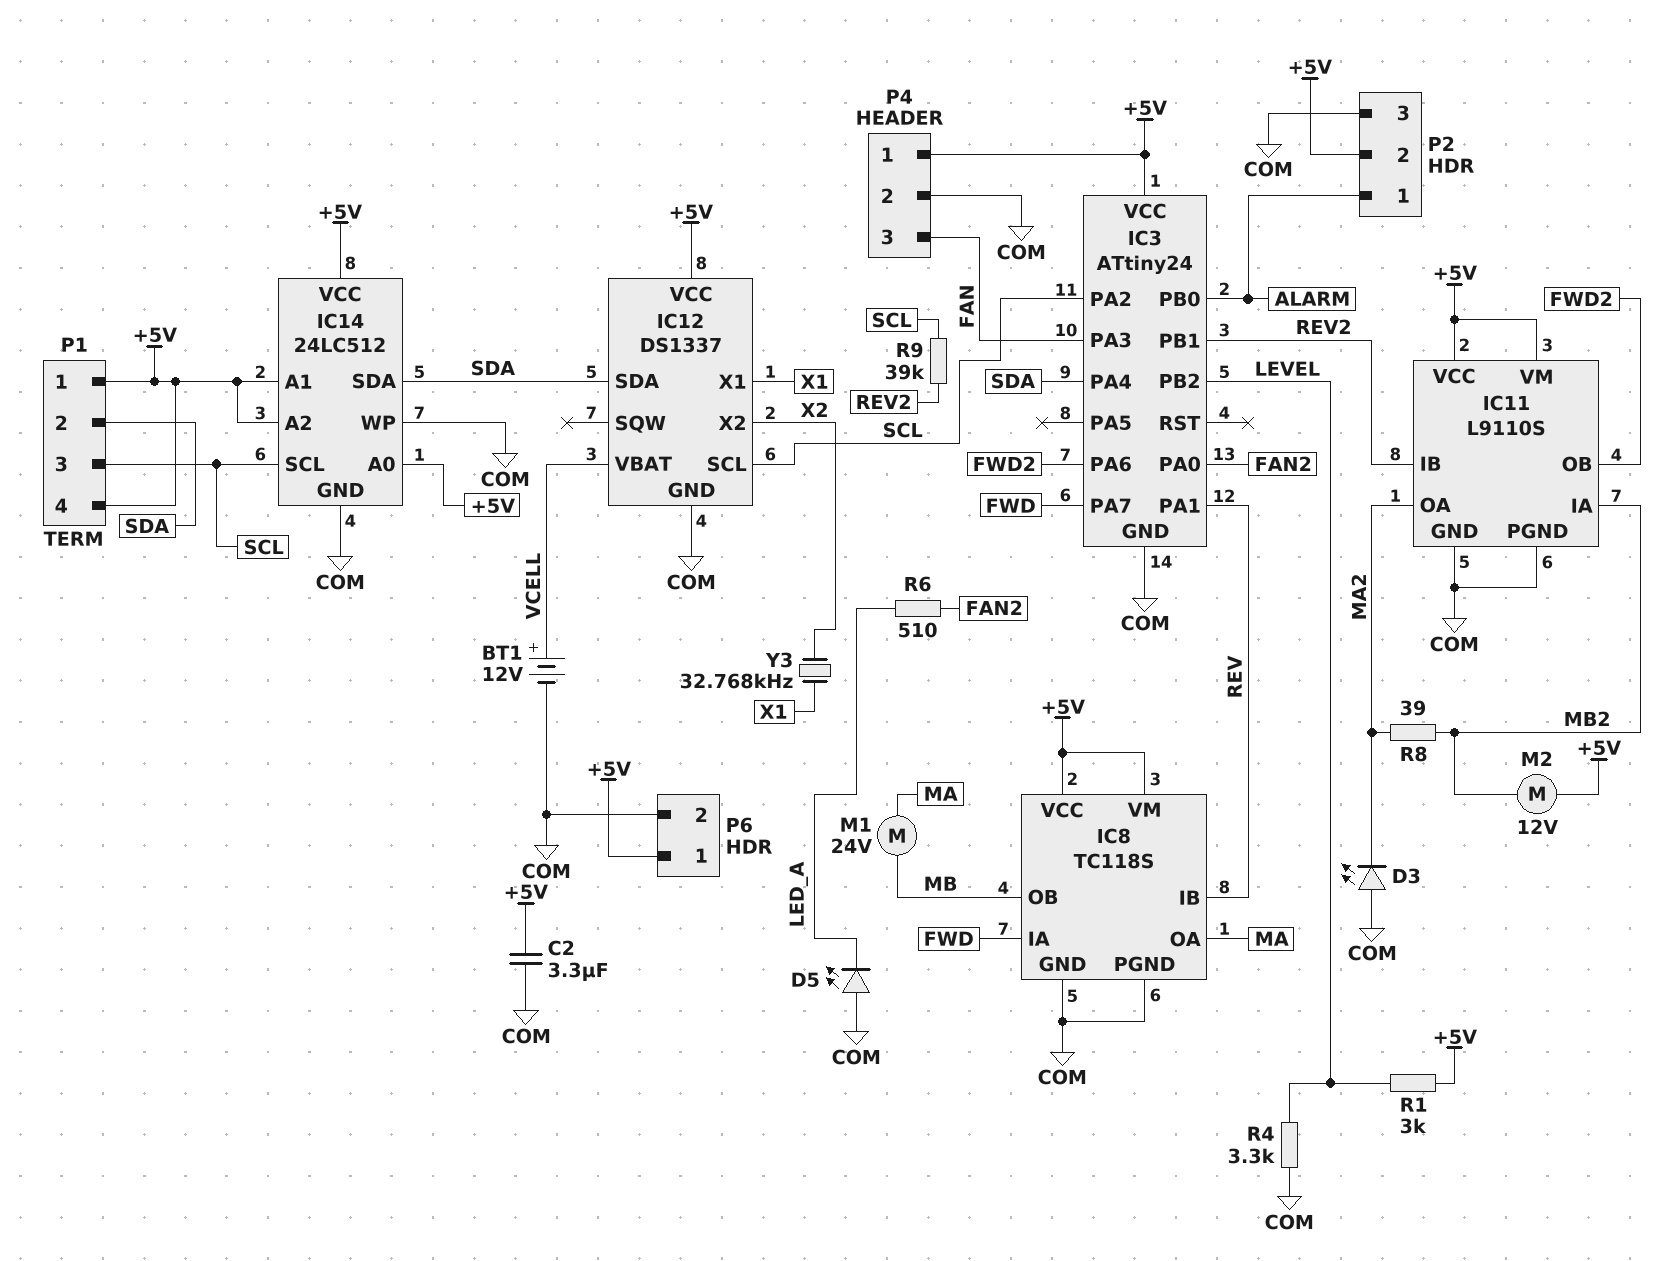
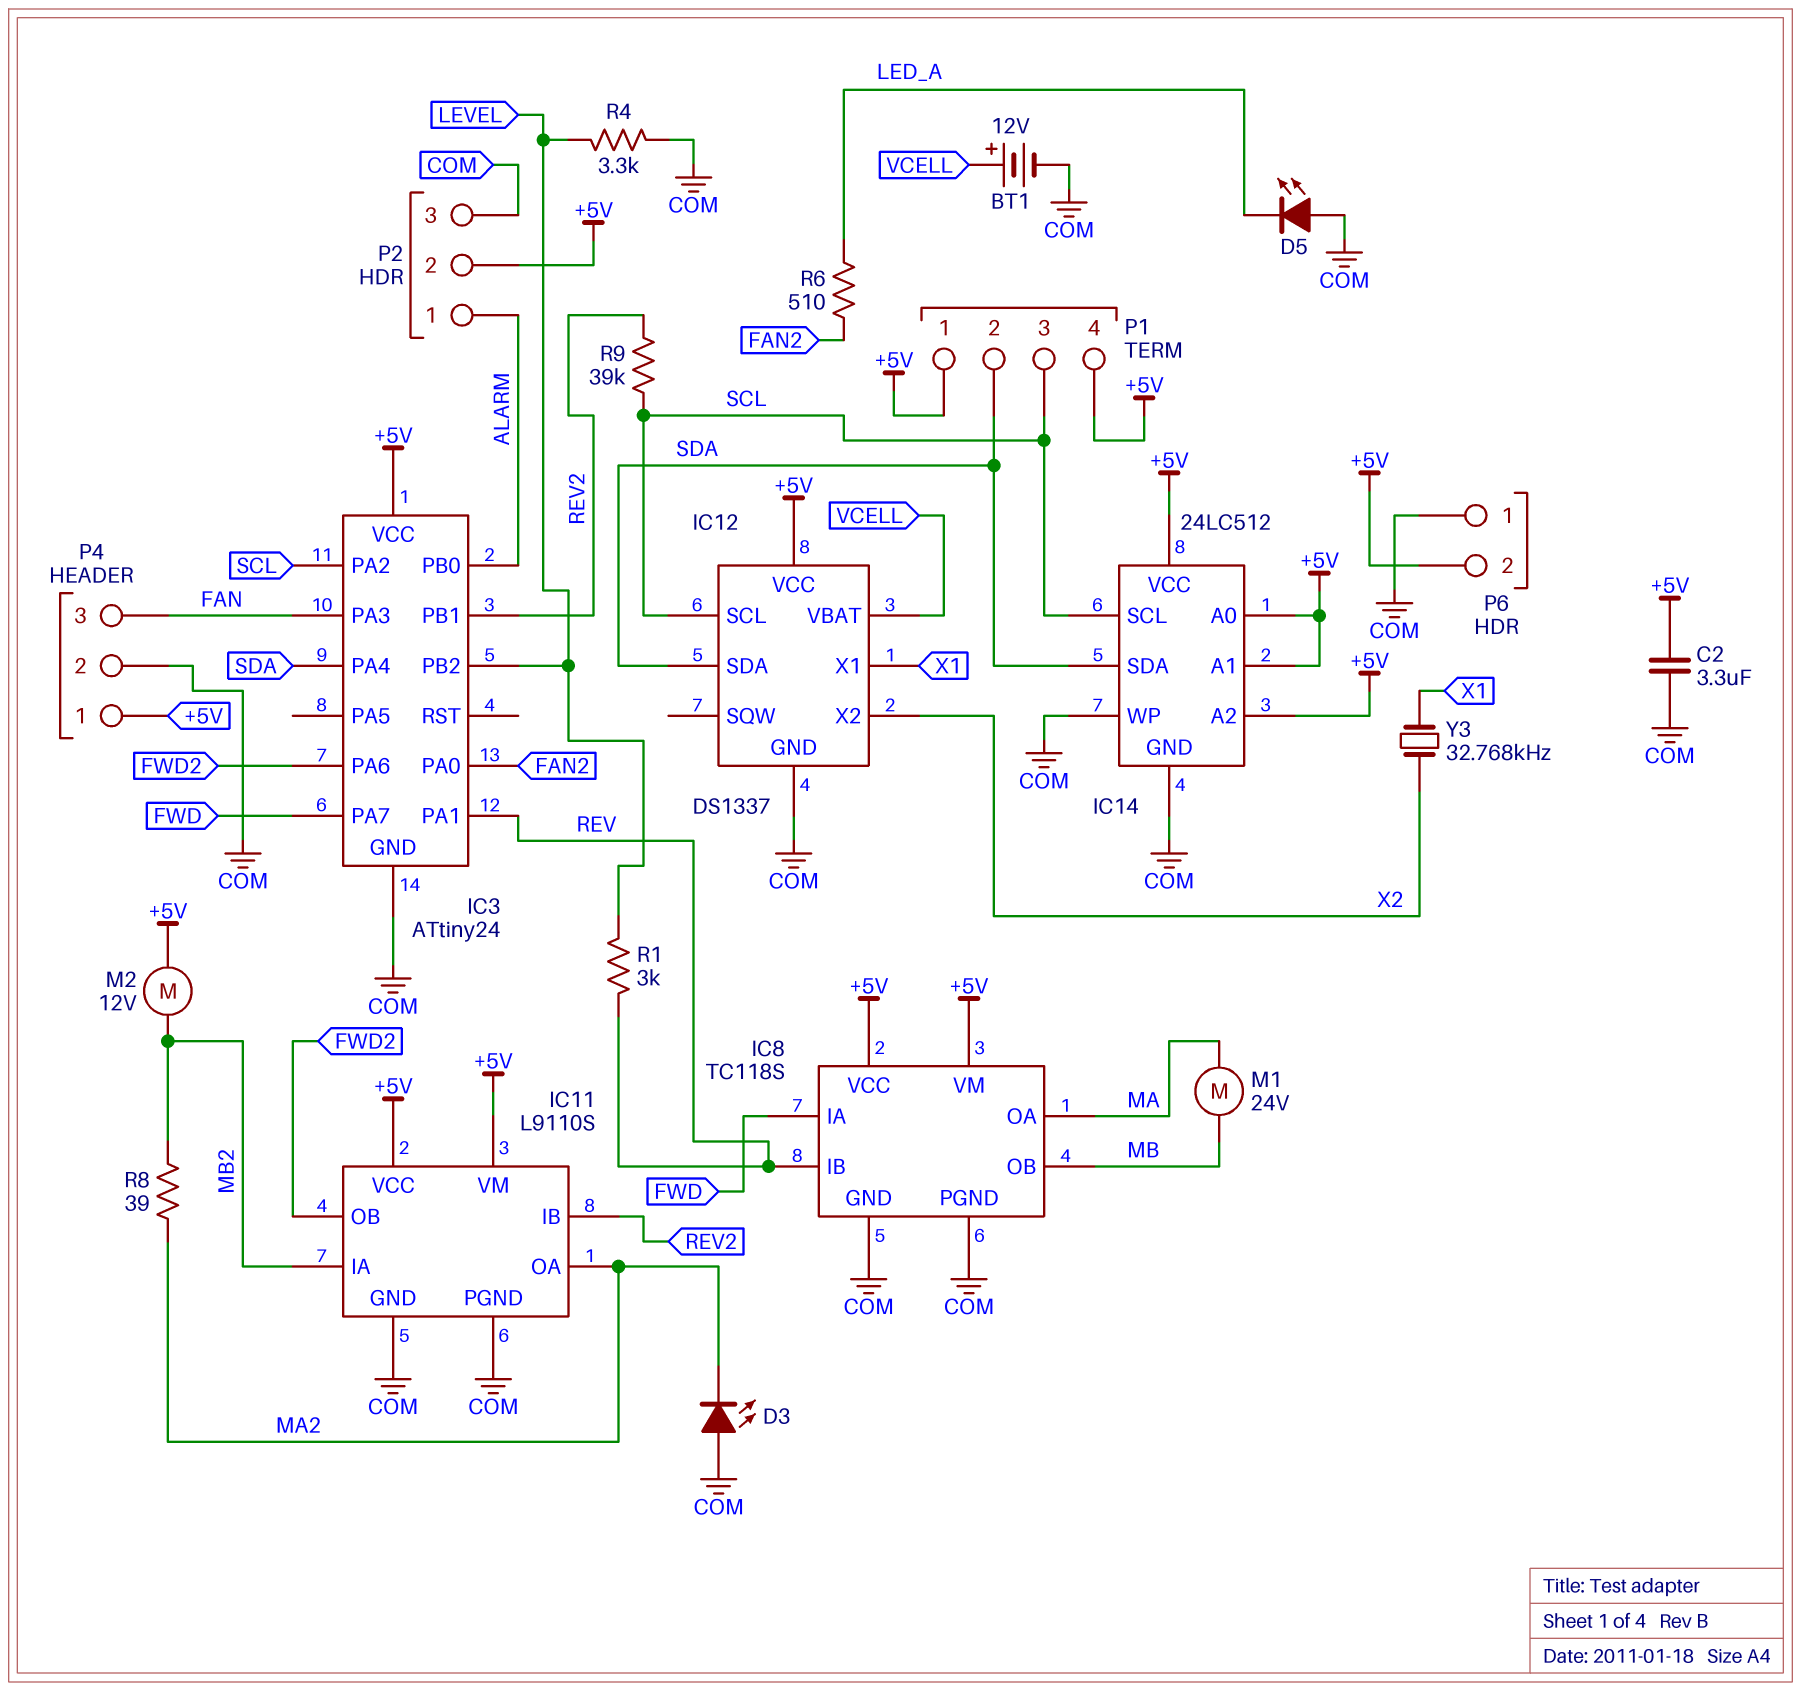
P6 pin 1: +5V -> COM
P6 pin 2: COM -> +5V
R1: 3k (+5V, LEVEL) -> 3k (LEVEL, REV)

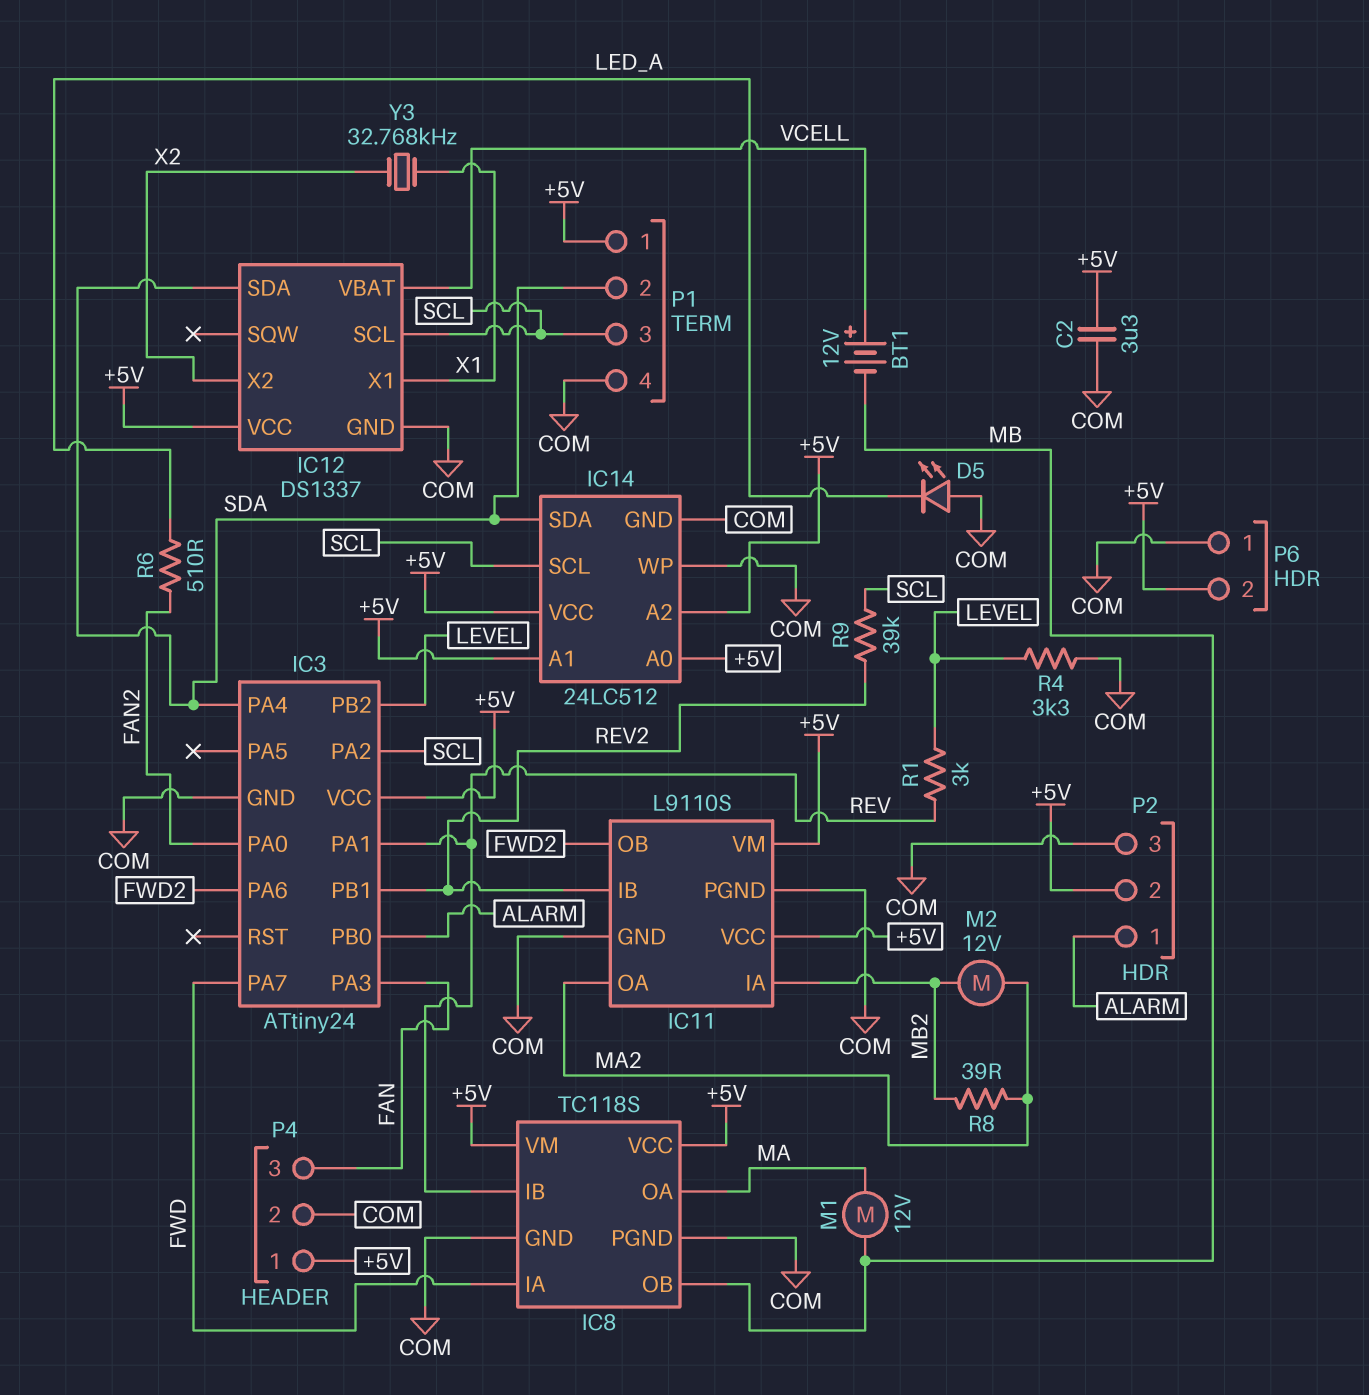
BT1: 12V (plus VCELL, minus COM) -> 12V (plus VCELL, minus MB)
D3: LED (A COM, K MA2) -> none
M1: motor 24V (MA, MB) -> motor 12V (MA, MB)
M2: motor 12V (+5V, MB2) -> motor 12V (MA2, MB2)
P1 pin 4: +5V -> COM

